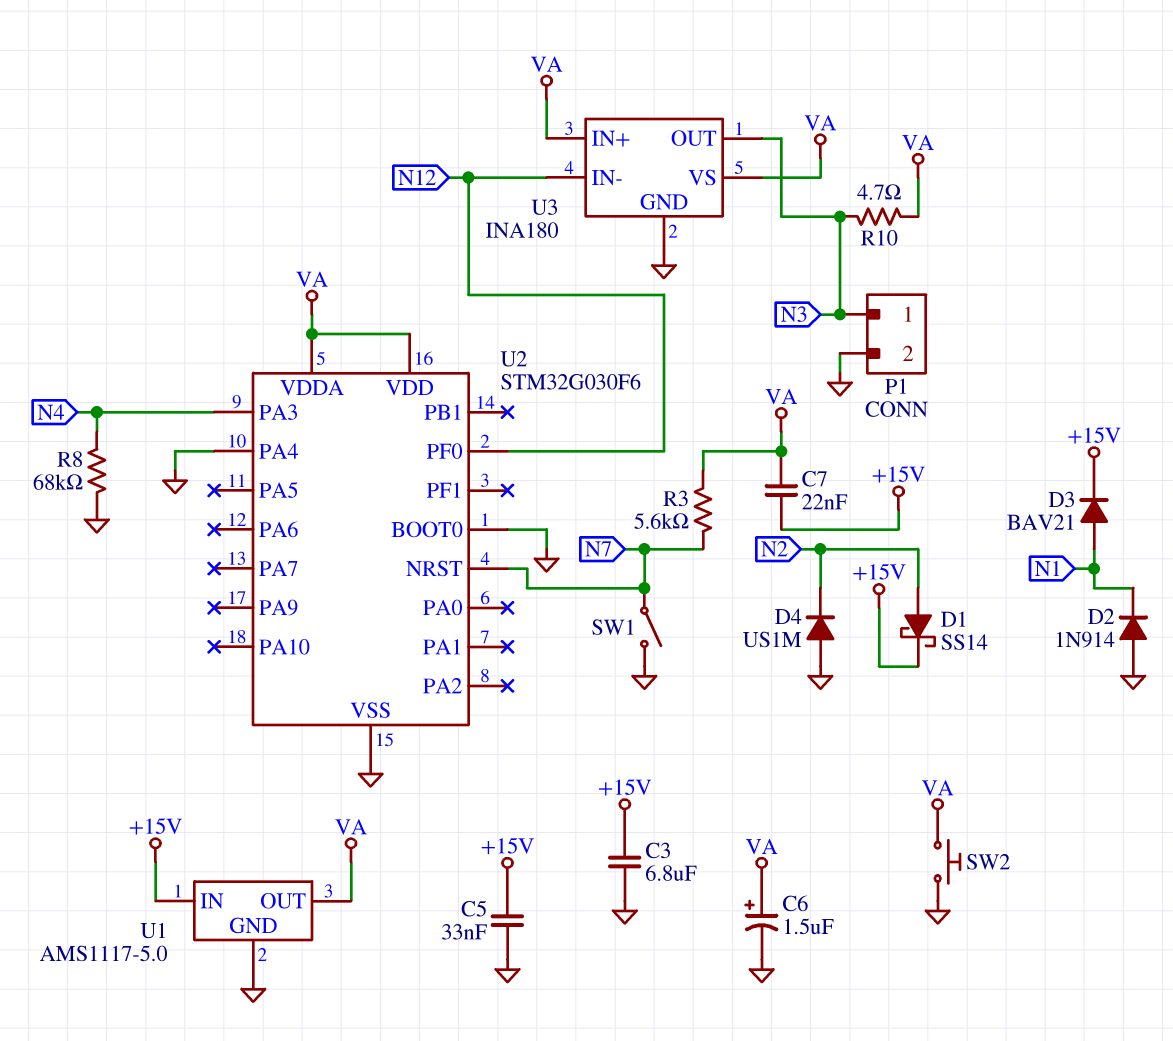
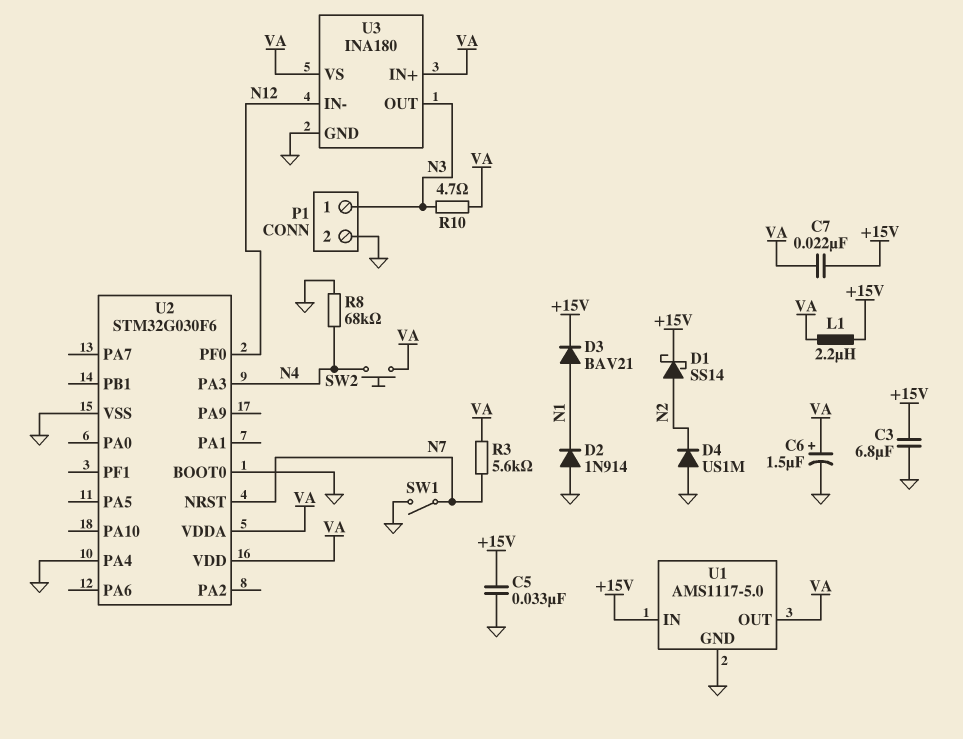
L1: none -> 2.2uH (+15V, VA)
SW2: button (GND, VA) -> button (N4, VA)

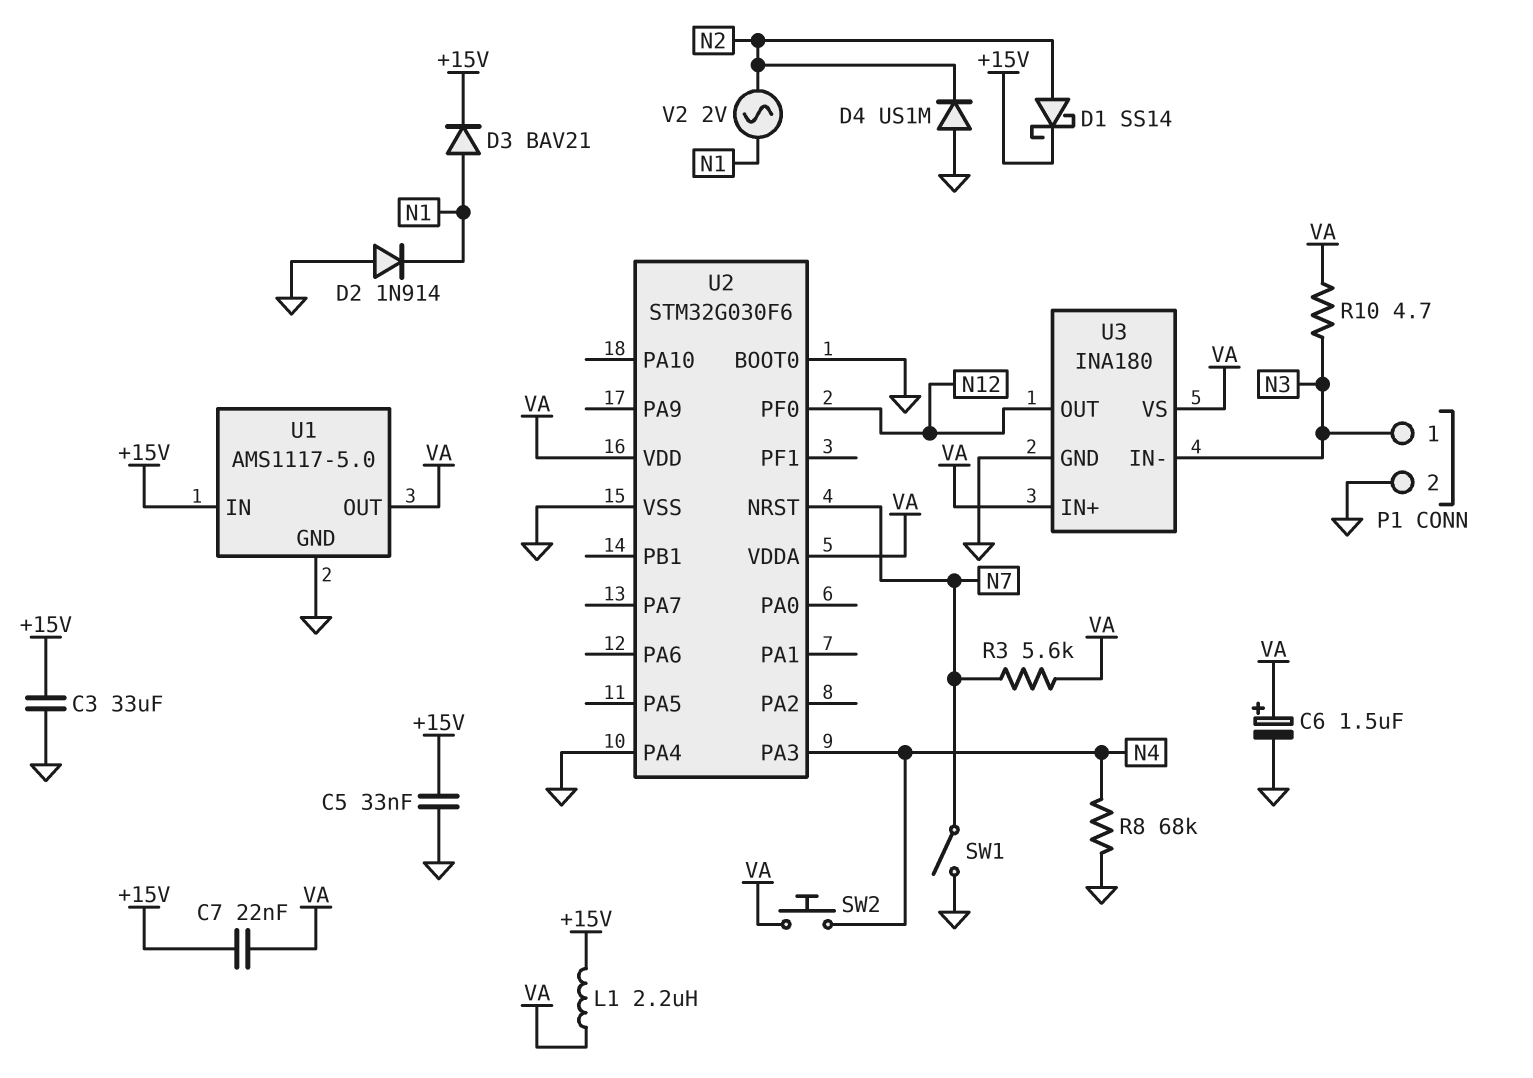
C3: 6.8uF (+15V, GND) -> 33uF (+15V, GND)
U3 pin IN-: N12 -> N3
U3 pin OUT: N3 -> N12
V2: none -> AC 2V (N1, N2)

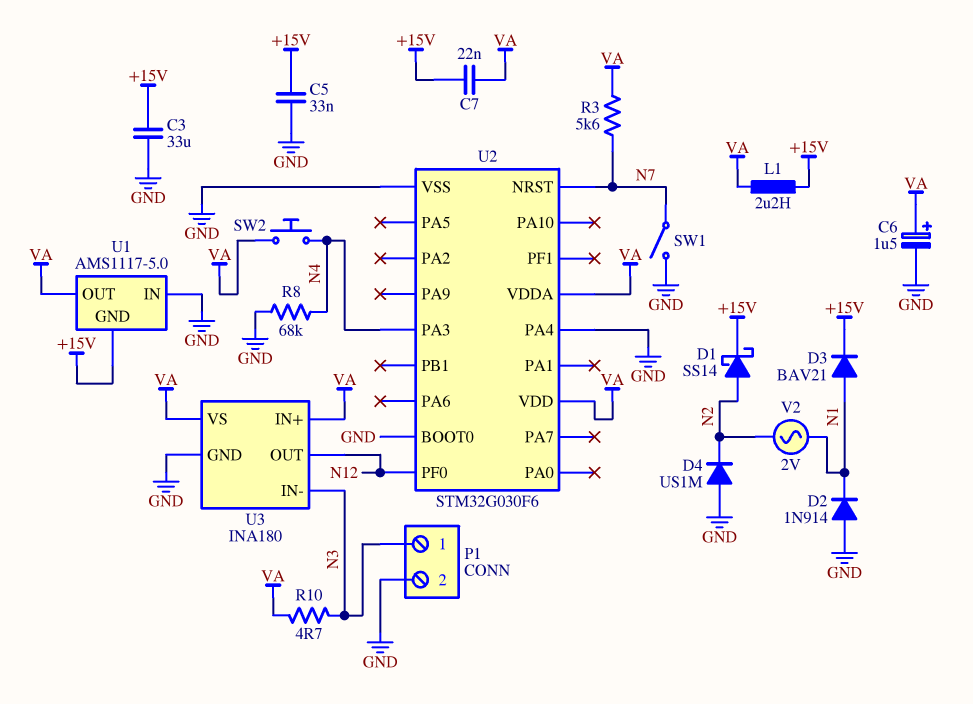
U1 pin GND: GND -> +15V
U1 pin IN: +15V -> GND

